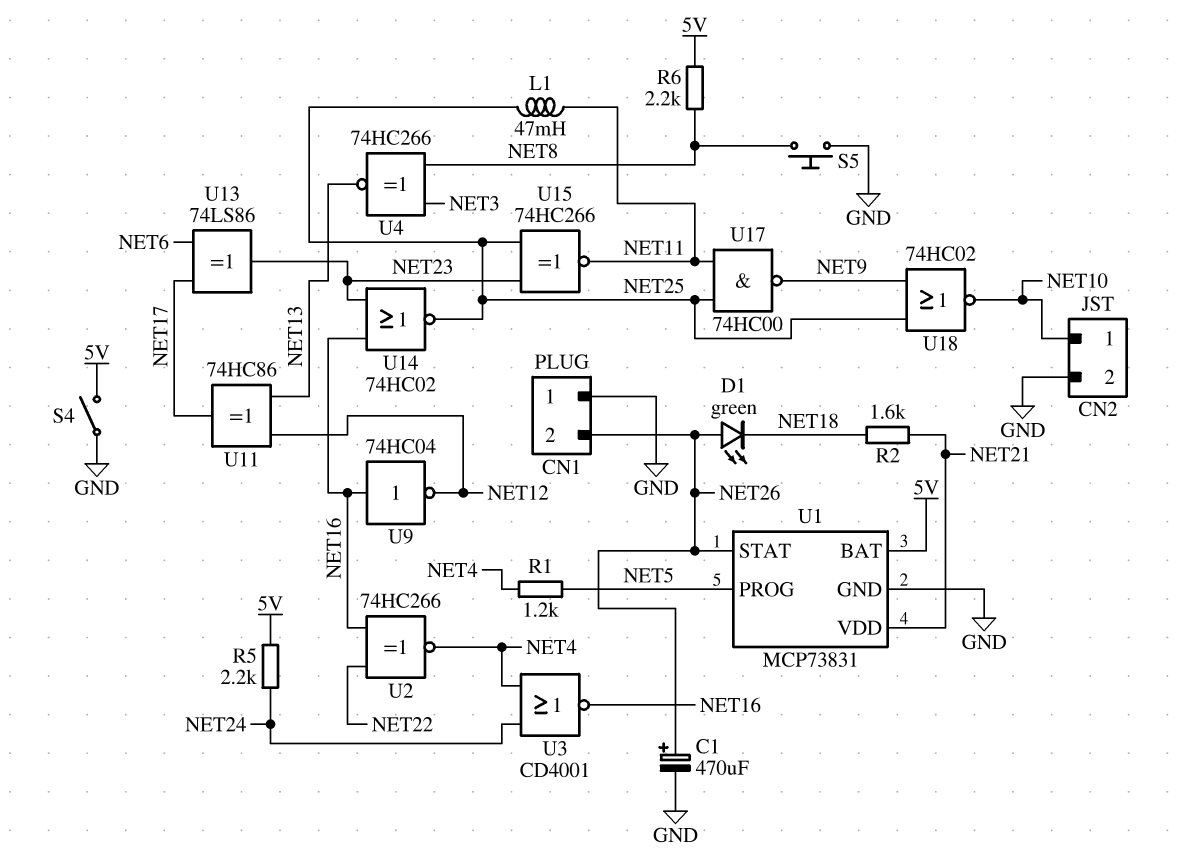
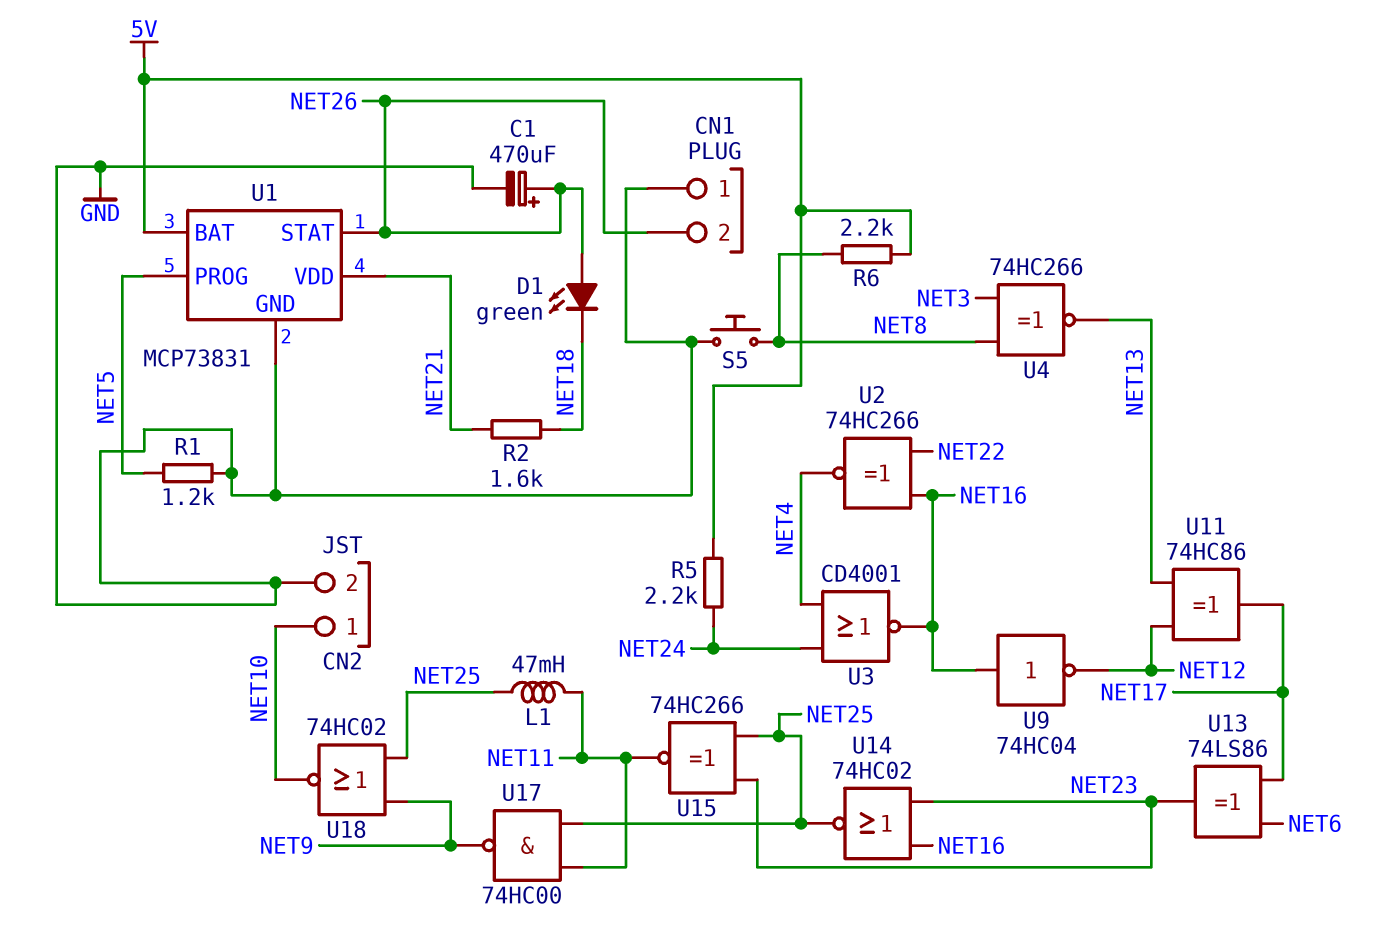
R1: 1.2k (NET4, NET5) -> 1.2k (GND, NET5)
S4: switch (5V, GND) -> none

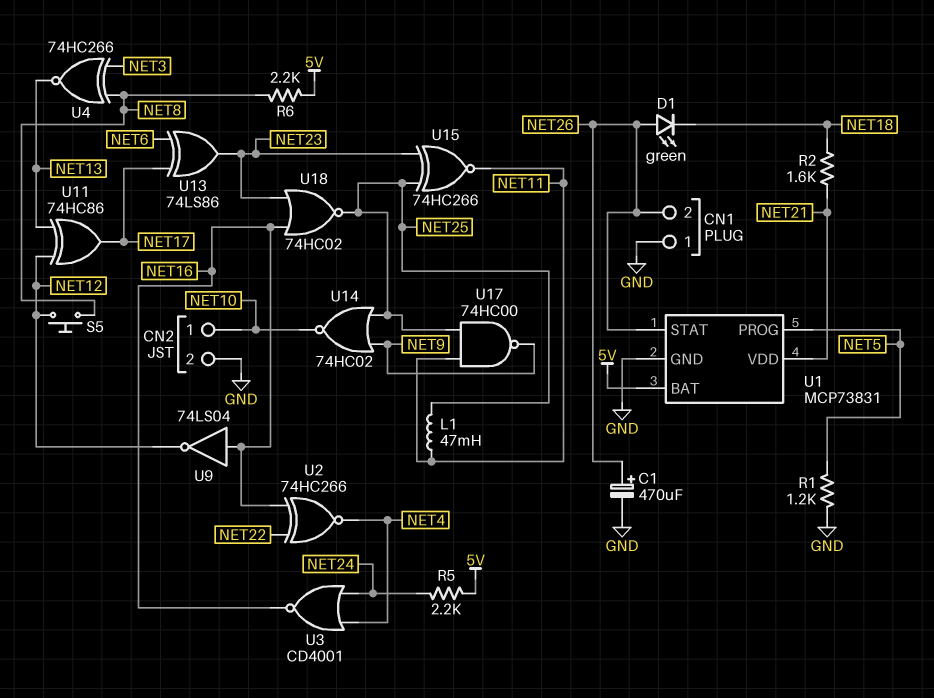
S5: button (GND, NET8) -> button (NET8, NET12)
U9: NOT 74HC04 (in NET16, out NET12) -> NOT 74LS04 (in NET16, out NET12)
U14: NOR 74HC02 (in NET16, in NET23, out NET25) -> NOR 74HC02 (in NET9, in NET25, out NET10)
U18: NOR 74HC02 (in NET9, in NET25, out NET10) -> NOR 74HC02 (in NET16, in NET23, out NET25)

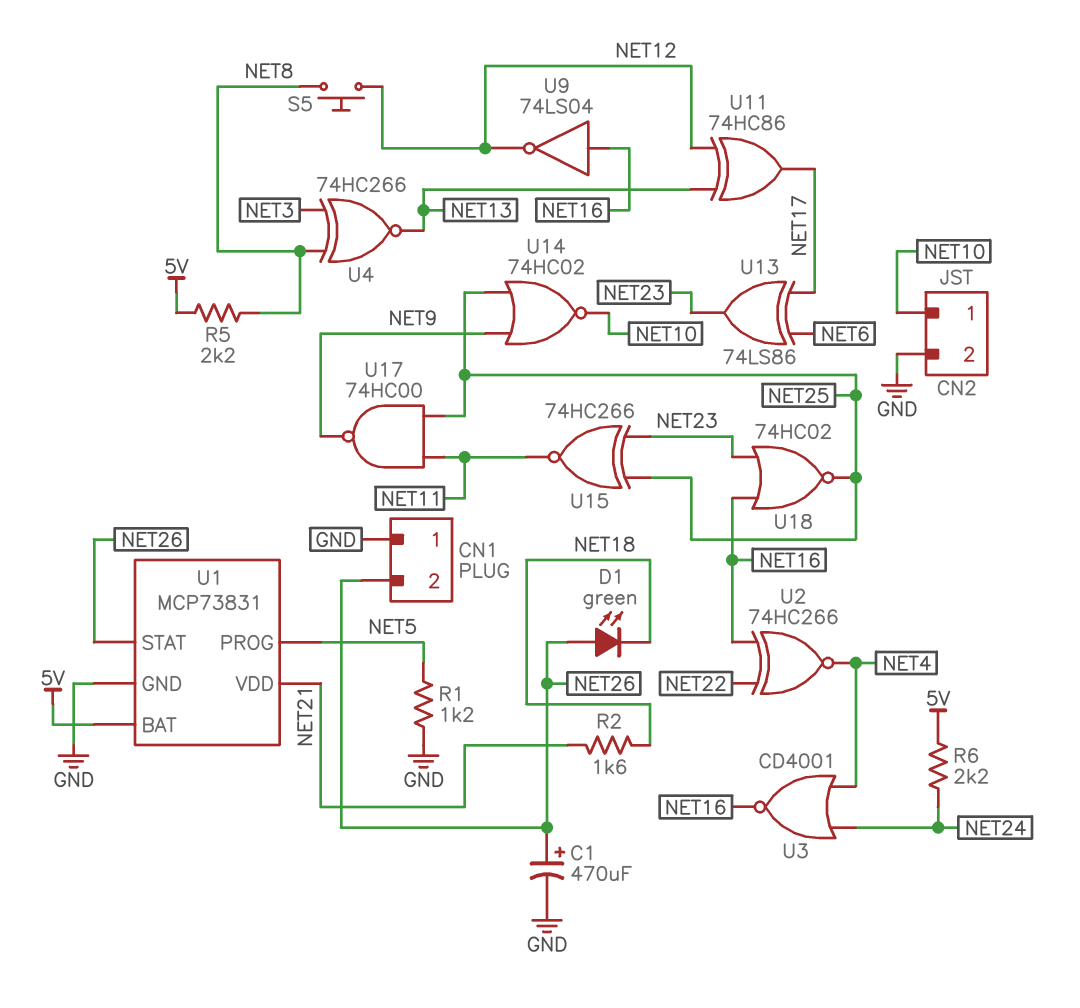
L1: 47mH (NET11, NET25) -> none
R5: 2.2k (5V, NET24) -> 2.2k (5V, NET8)
R6: 2.2k (5V, NET8) -> 2.2k (5V, NET24)

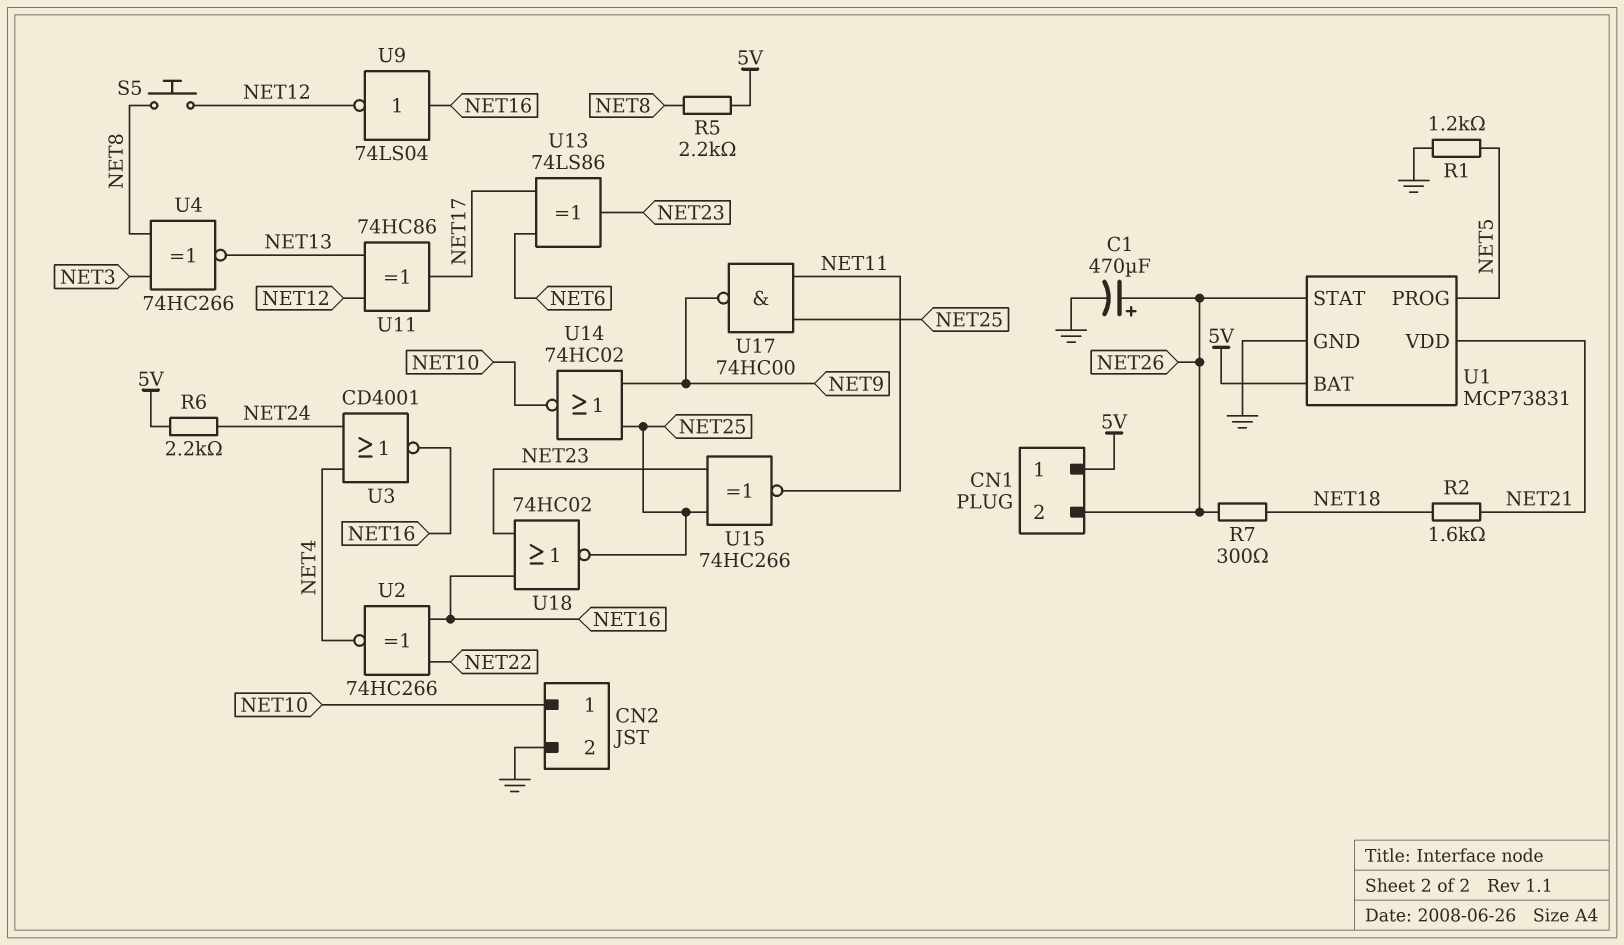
CN1 pin 1: GND -> 5V
D1: LED green (A NET26, K NET18) -> none
R7: none -> 300 (NET18, NET26)

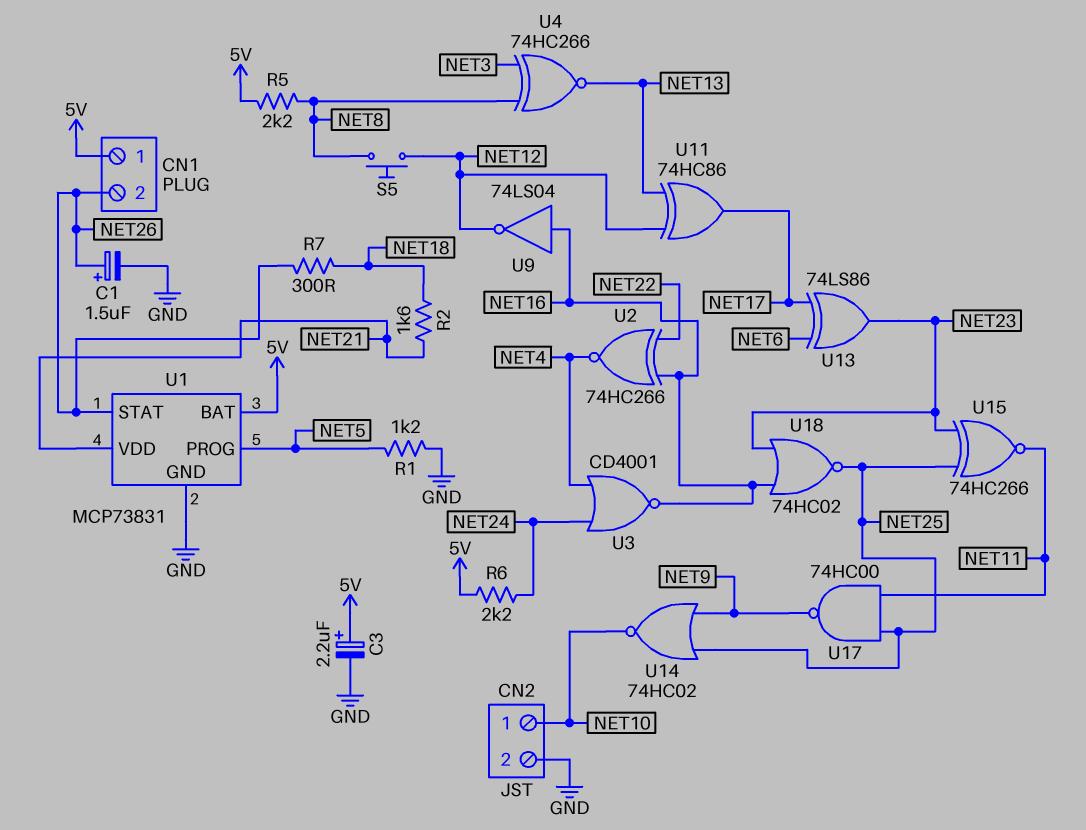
C1: 470uF (plus NET26, minus GND) -> 1.5uF (plus NET26, minus GND)
C3: none -> 2.2uF (plus 5V, minus GND)

